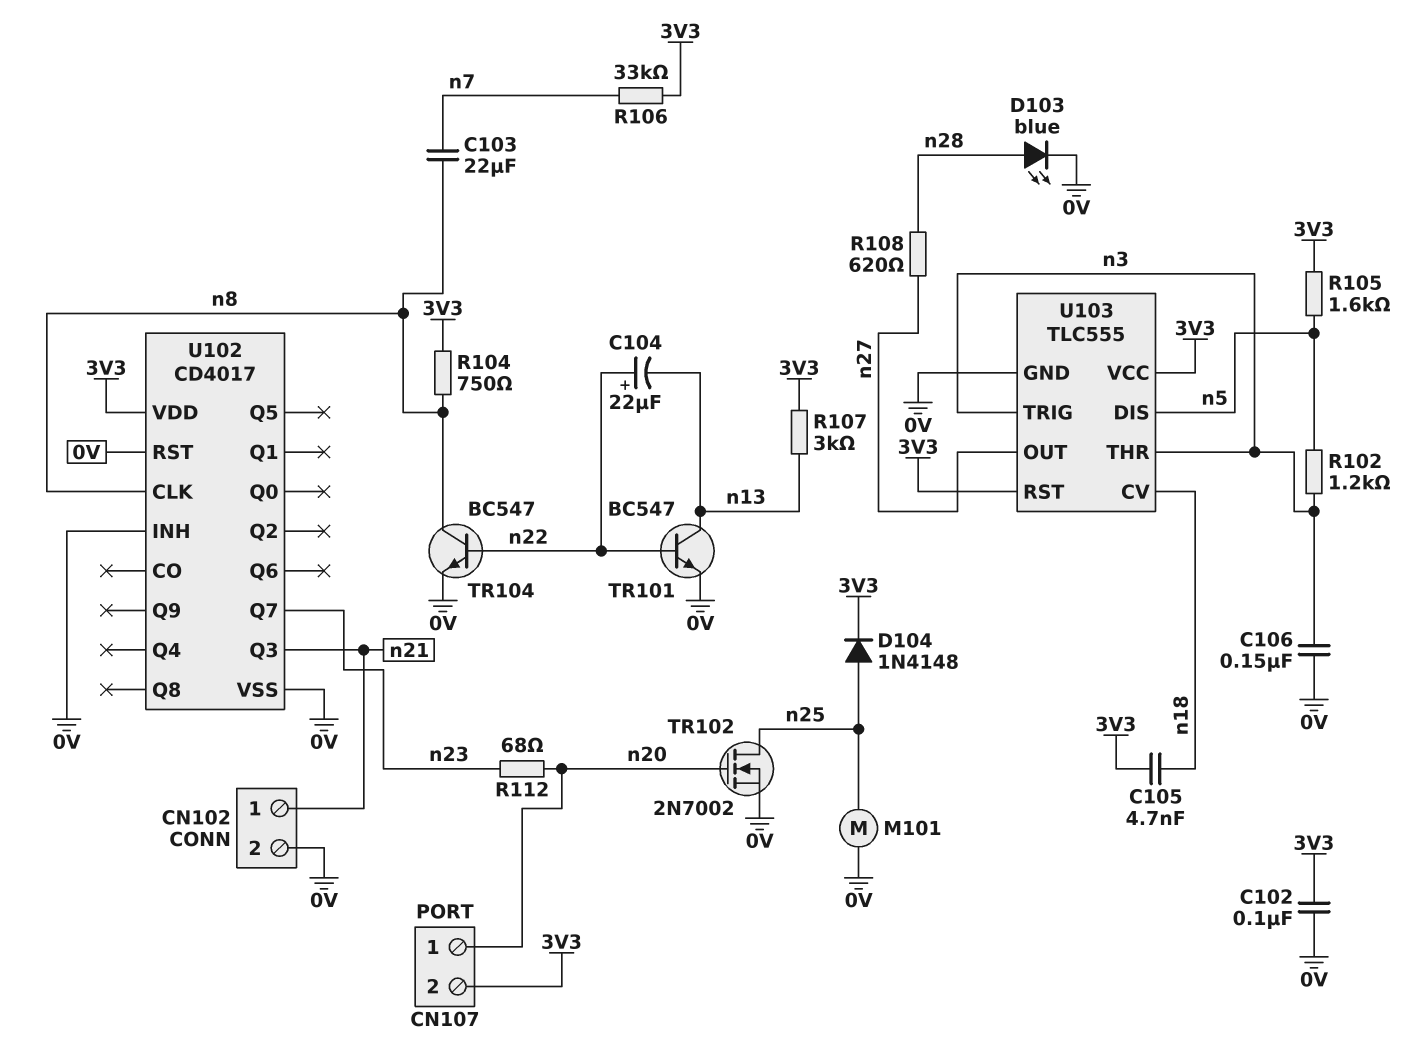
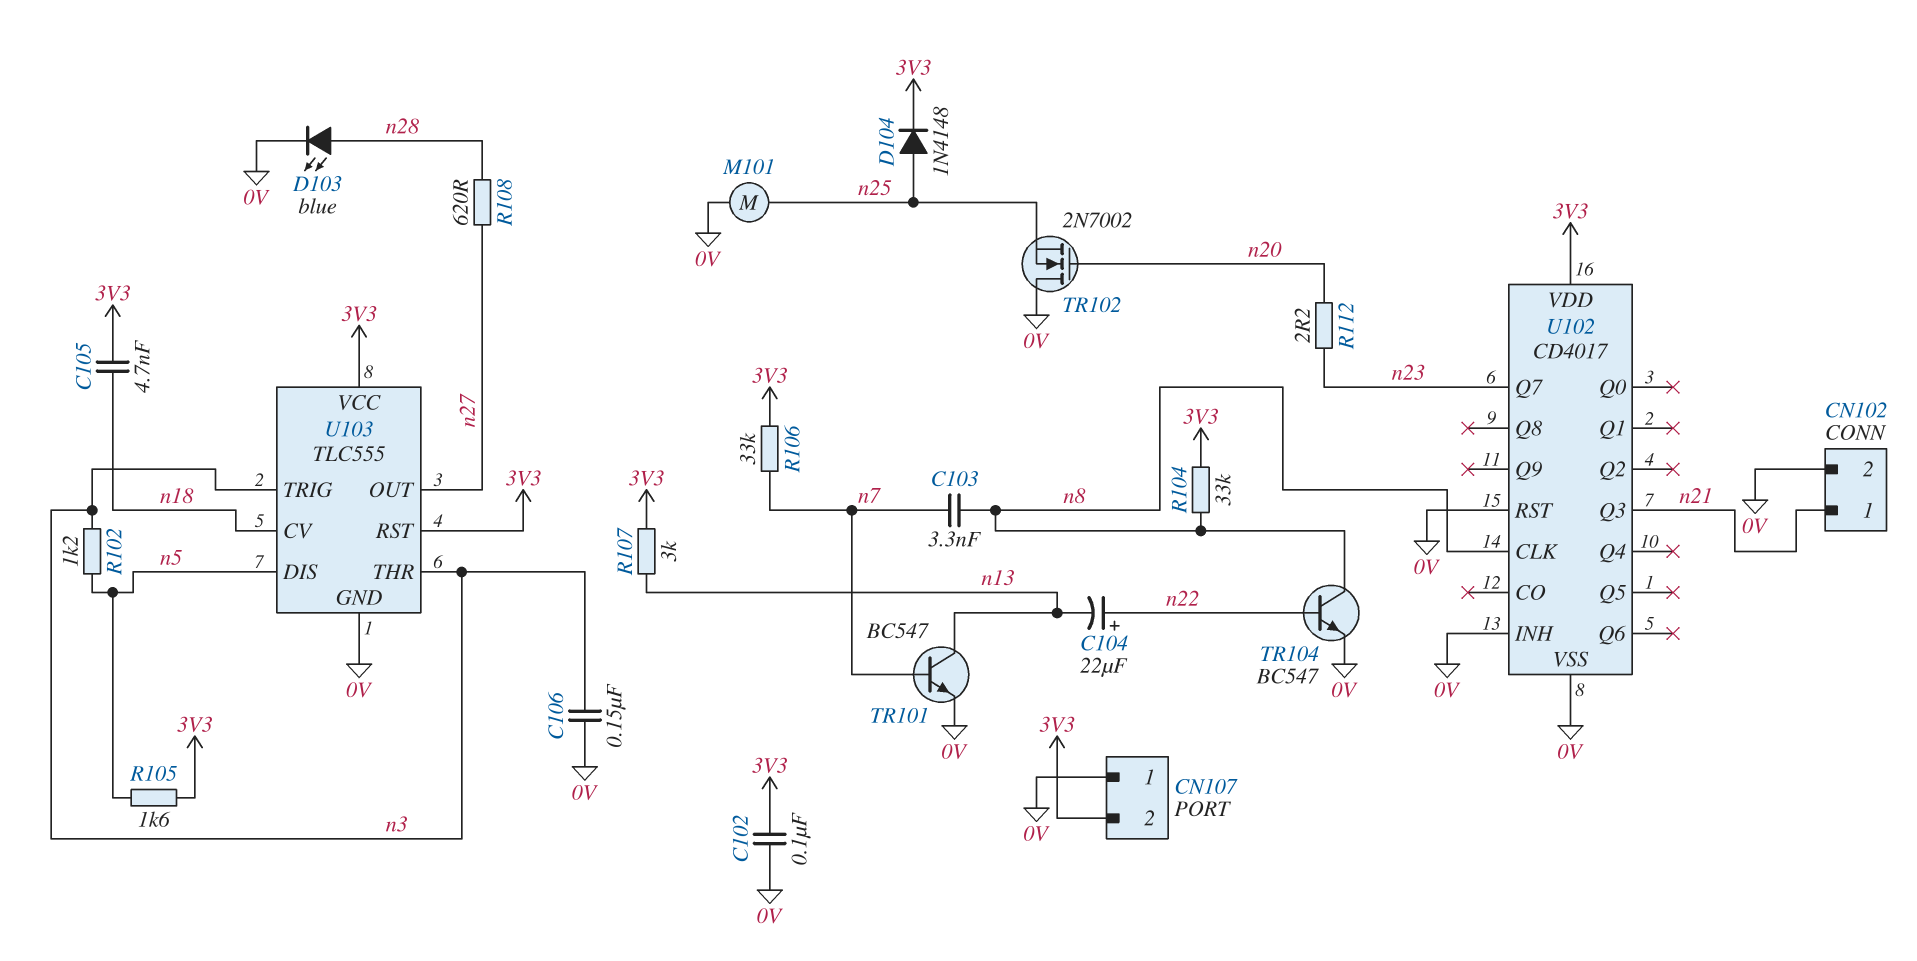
C103: 22uF (n7, n8) -> 3.3nF (n7, n8)
CN107 pin 1: n20 -> 0V
R104: 750 (3V3, n8) -> 33k (3V3, n8)
R112: 68 (n20, n23) -> 2.2 (n20, n23)
TR101: NPN BC547 (B n22, C n13, E 0V) -> NPN BC547 (B n7, C n13, E 0V)
TR102: NMOS 2N7002 (G n20, D n25, S 0V) -> NMOS 2N7002 (G n20, D 0V, S n25)

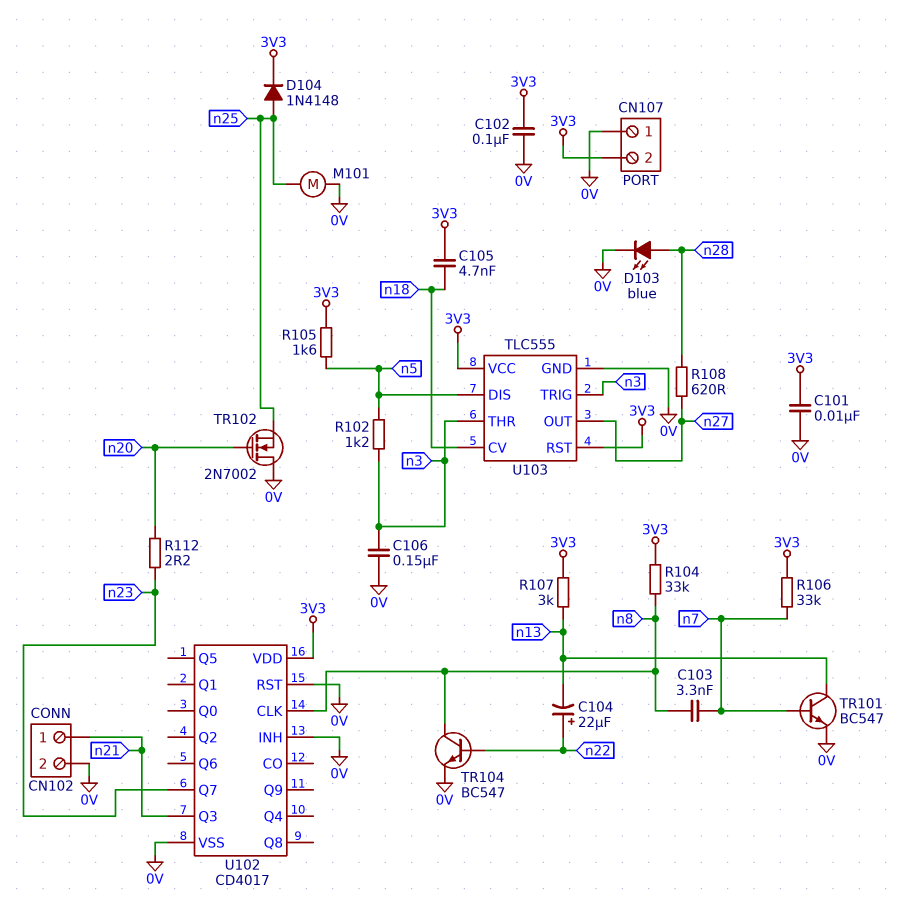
C101: none -> 10nF (0V, 3V3)

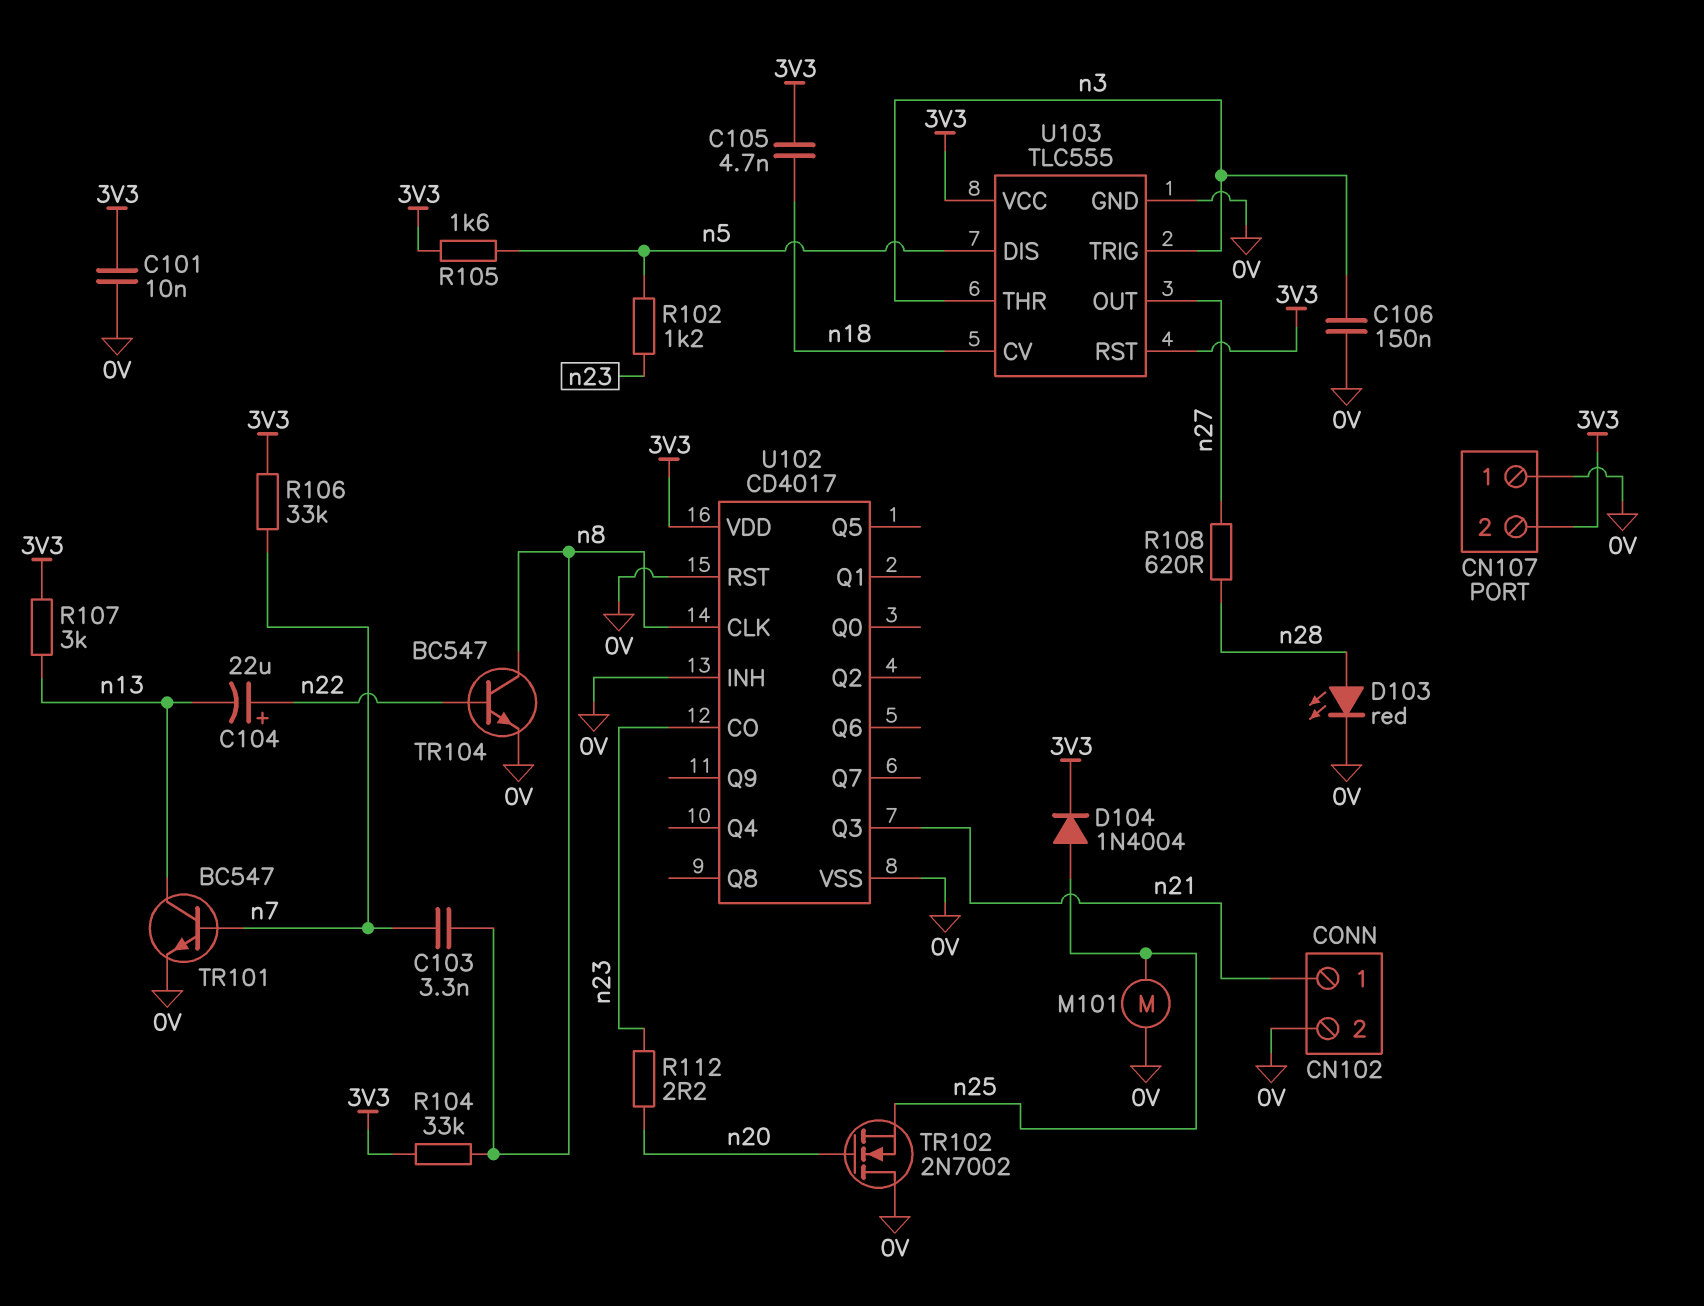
C102: 100nF (0V, 3V3) -> none
D103: LED blue (A n28, K 0V) -> LED red (A n28, K 0V)
D104: diode 1N4148 (A n25, K 3V3) -> diode 1N4004 (A n25, K 3V3)
R102: 1.2k (n3, n5) -> 1.2k (n5, n23)
U102 pin CO: none -> n23
U102 pin Q7: n23 -> none

